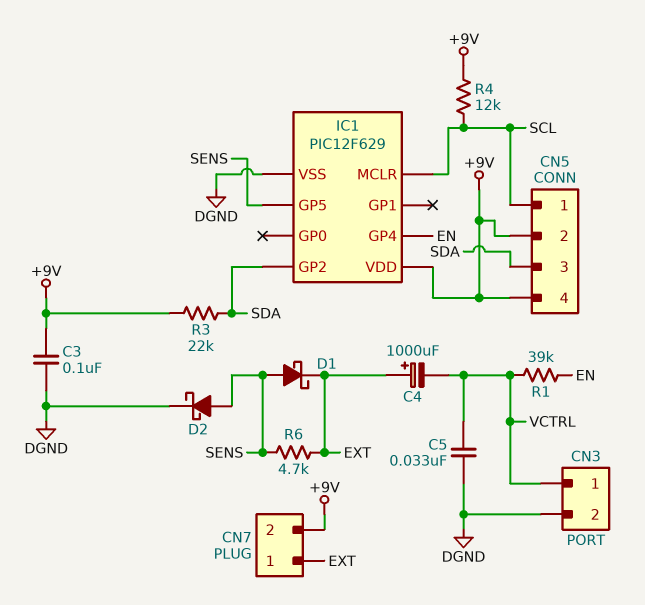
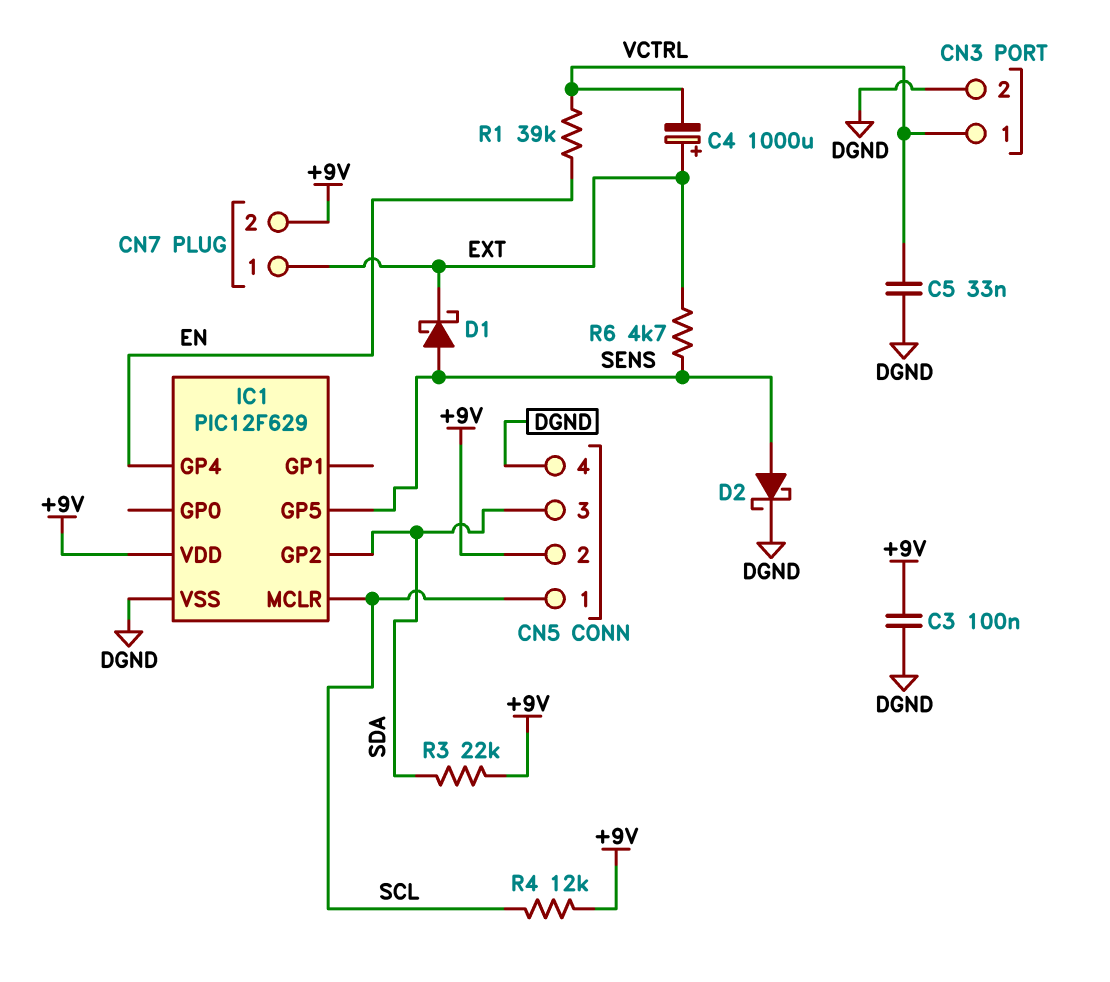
CN5 pin 4: +9V -> DGND

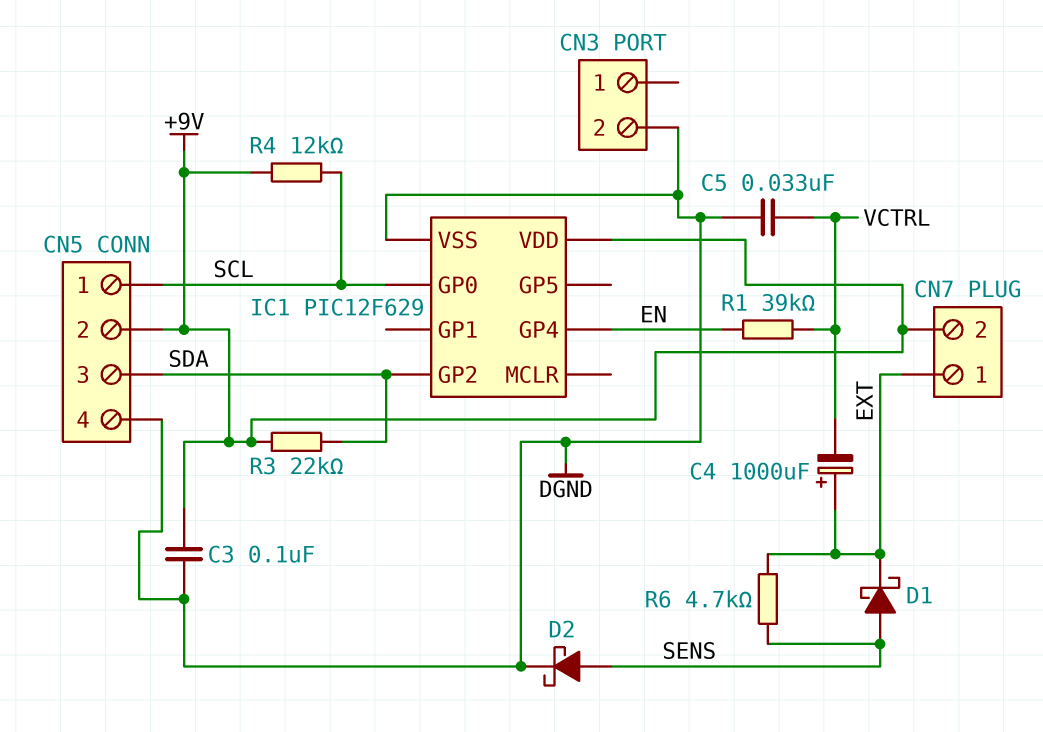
CN3 pin 1: VCTRL -> none
IC1 pin GP0: none -> SCL
IC1 pin GP5: SENS -> none
IC1 pin MCLR: SCL -> none

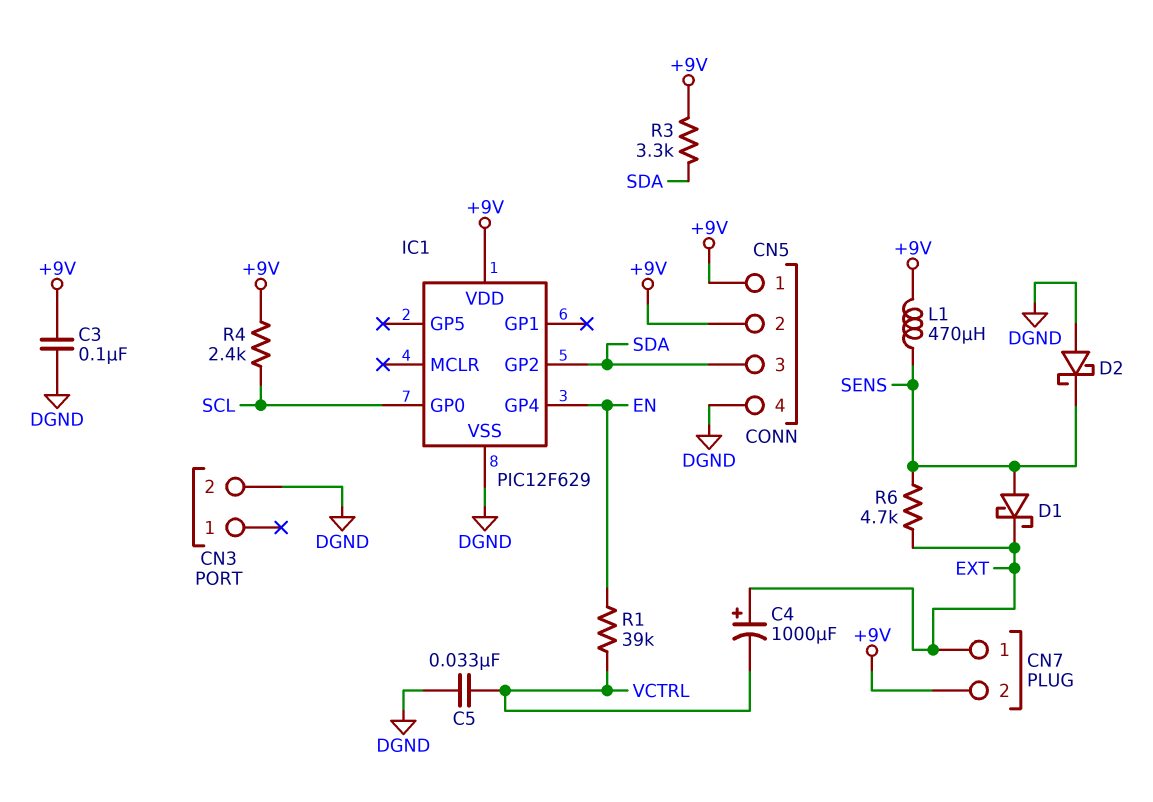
CN5 pin 1: SCL -> +9V
D2: schottky (A SENS, K DGND) -> schottky (A DGND, K SENS)
L1: none -> 470uH (+9V, SENS)
R3: 22k (+9V, SDA) -> 3.3k (+9V, SDA)
R4: 12k (+9V, SCL) -> 2.4k (+9V, SCL)

